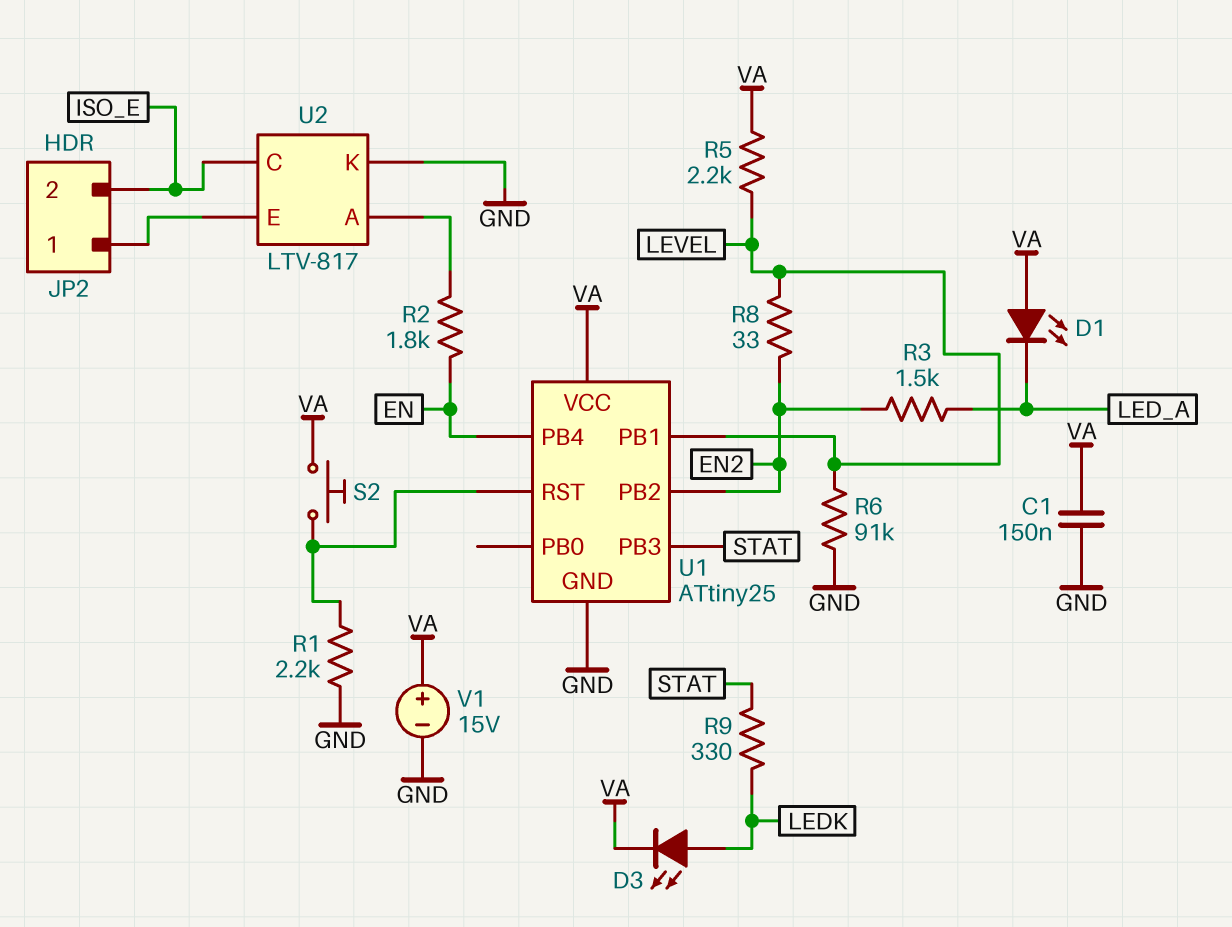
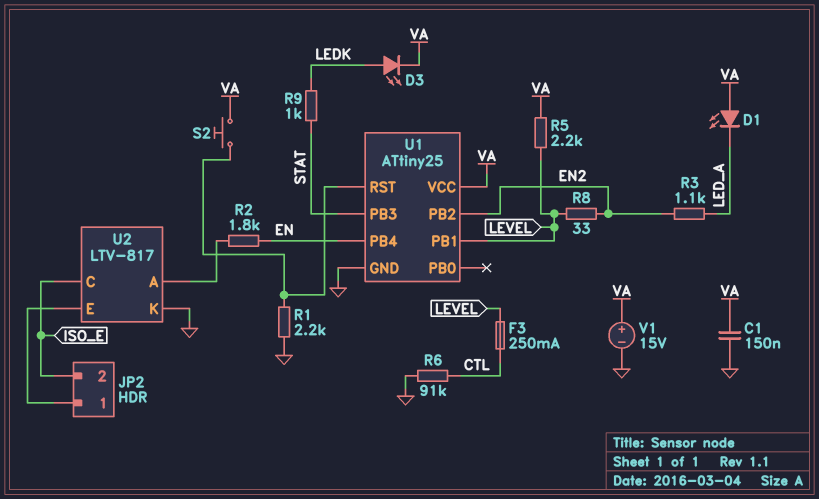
F3: none -> 250mA (CTL, LEVEL)
R3: 1.5k (EN2, LED_A) -> 1.1k (EN2, LED_A)
R6: 91k (GND, LEVEL) -> 91k (CTL, GND)
R9: 330 (LEDK, STAT) -> 1k (LEDK, STAT)

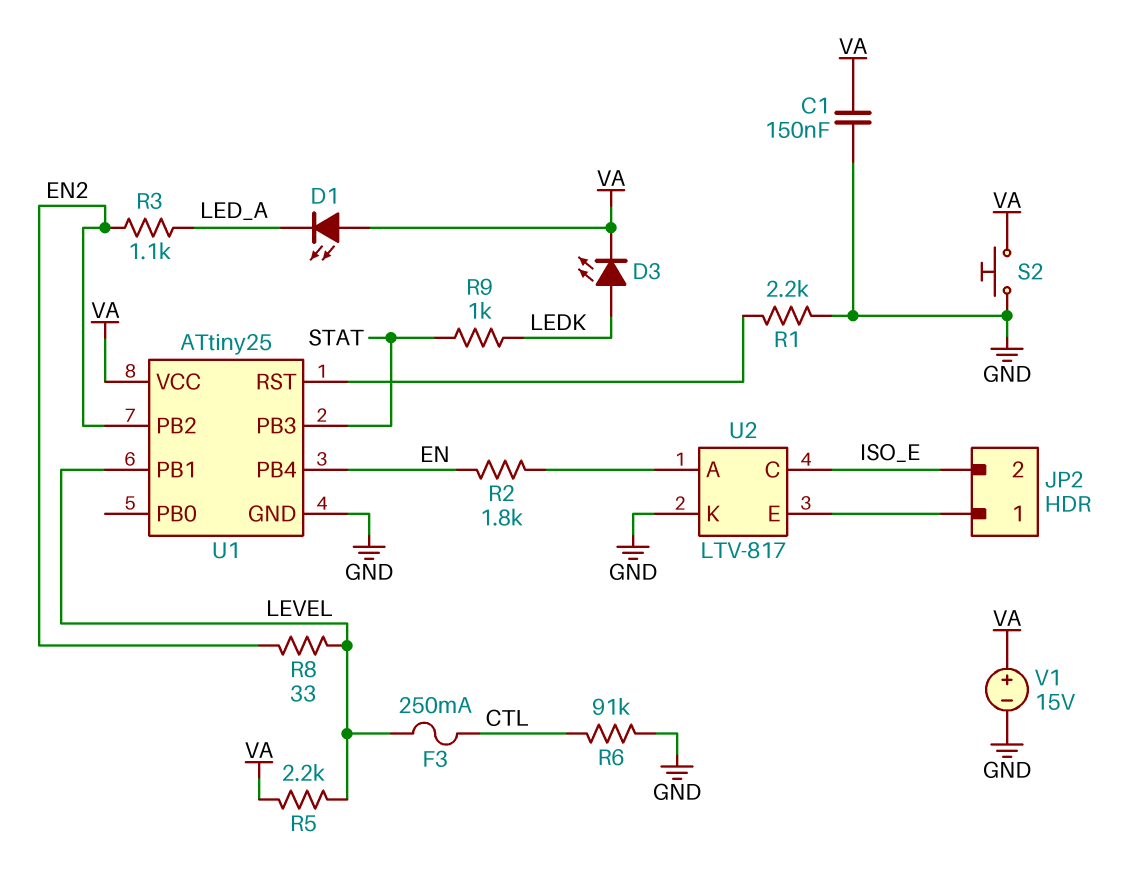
S2: button (U1/RST, VA) -> button (GND, VA)

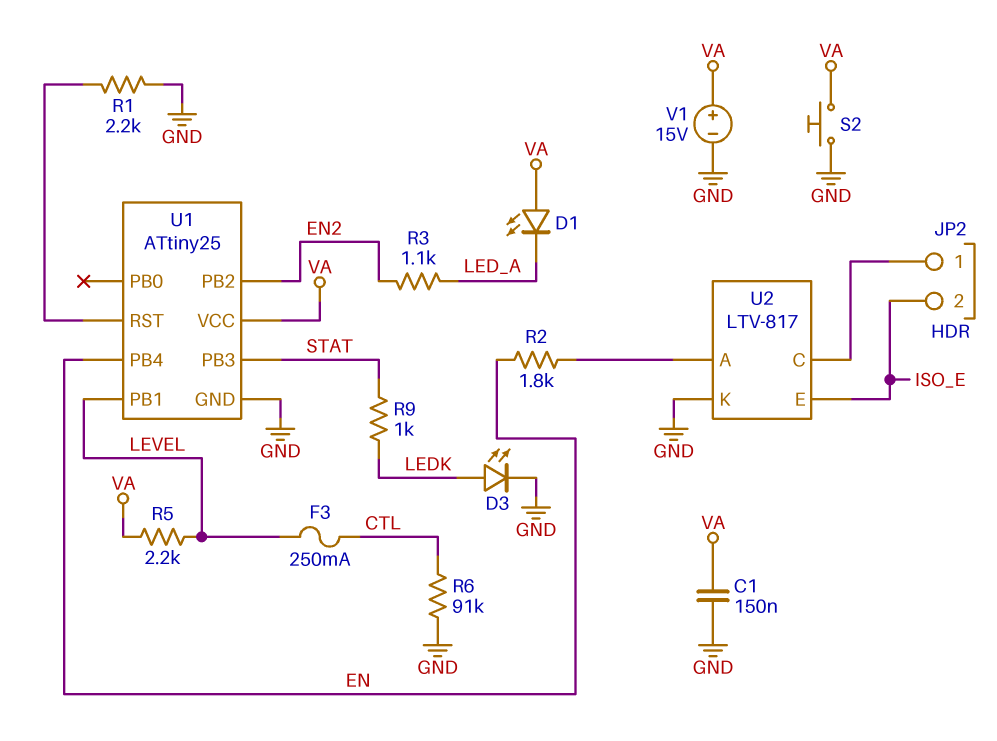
D3: LED (A LEDK, K VA) -> LED (A LEDK, K GND)
R8: 33 (EN2, LEVEL) -> none
U2 pin C: ISO_E -> JP2/1
U2 pin E: JP2/1 -> ISO_E

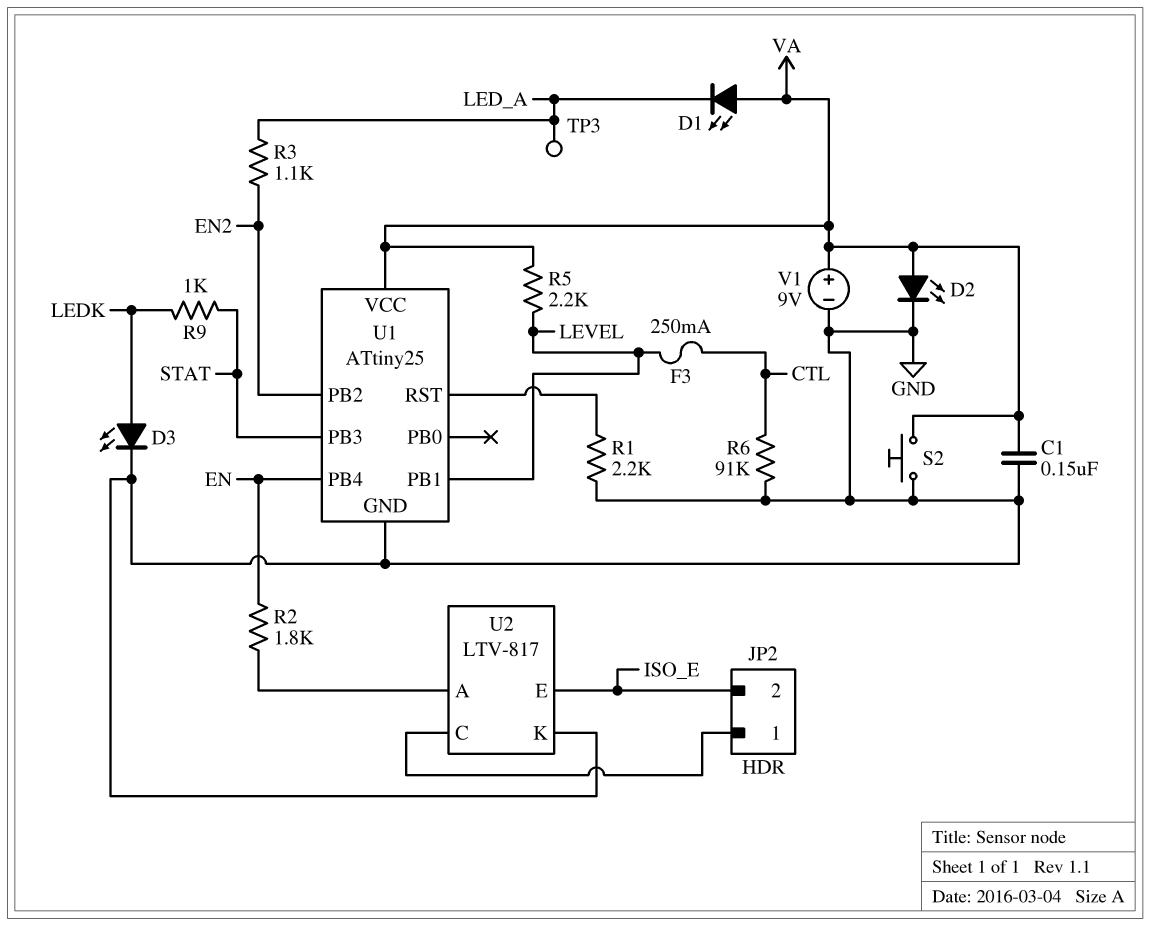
D2: none -> LED (A VA, K GND)
TP3: none -> test point (LED_A)
V1: 15V (plus VA, minus GND) -> 9V (plus VA, minus GND)

